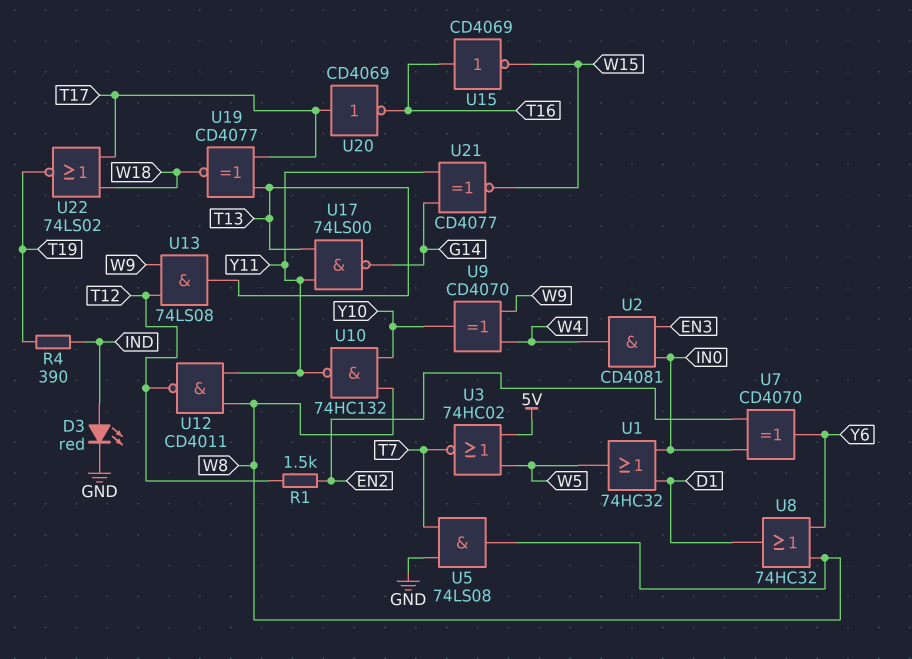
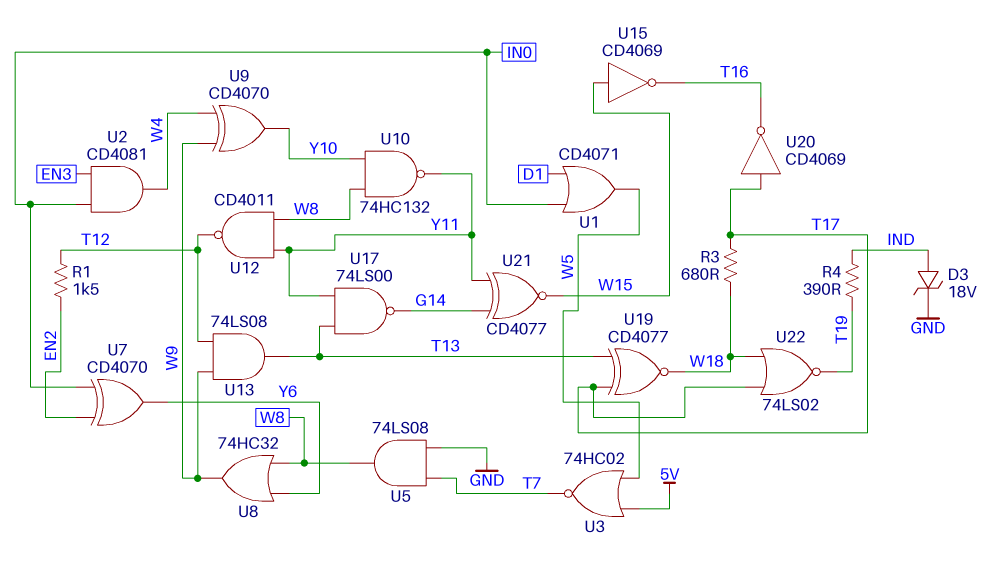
D3: LED red (A IND, K GND) -> zener 18V (A IND, K GND)
R3: none -> 680 (T17, W18)
U1: OR 74HC32 (in D1, in IN0, out W5) -> OR CD4071 (in D1, in IN0, out W5)
U8: OR 74HC32 (in W8, in Y6, out D1) -> OR 74HC32 (in W8, in Y6, out W9)
U15: NOT CD4069 (in T16, out W15) -> NOT CD4069 (in W15, out T16)

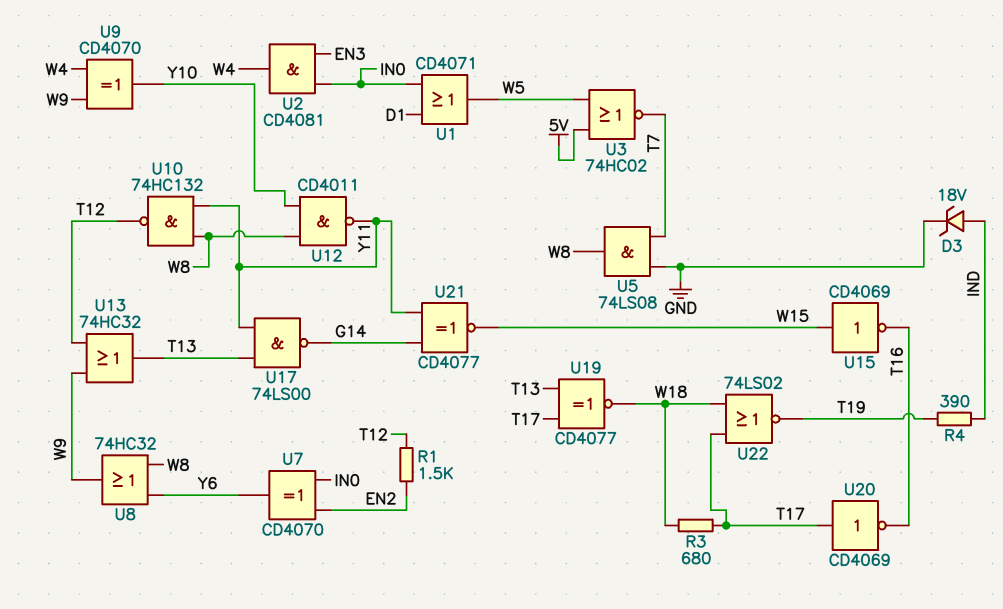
U10: NAND 74HC132 (in W8, in Y10, out Y11) -> NAND 74HC132 (in W8, in Y11, out T12)
U12: NAND CD4011 (in W8, in Y11, out T12) -> NAND CD4011 (in W8, in Y10, out Y11)
U13: AND 74LS08 (in T12, in W9, out T13) -> OR 74HC32 (in T12, in W9, out T13)

